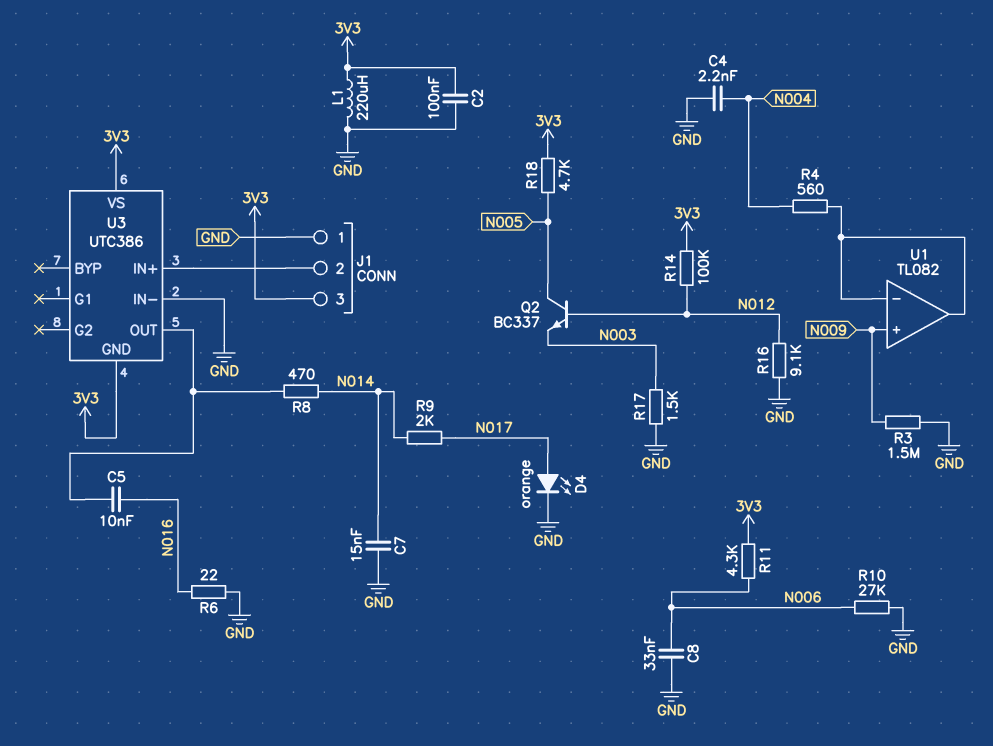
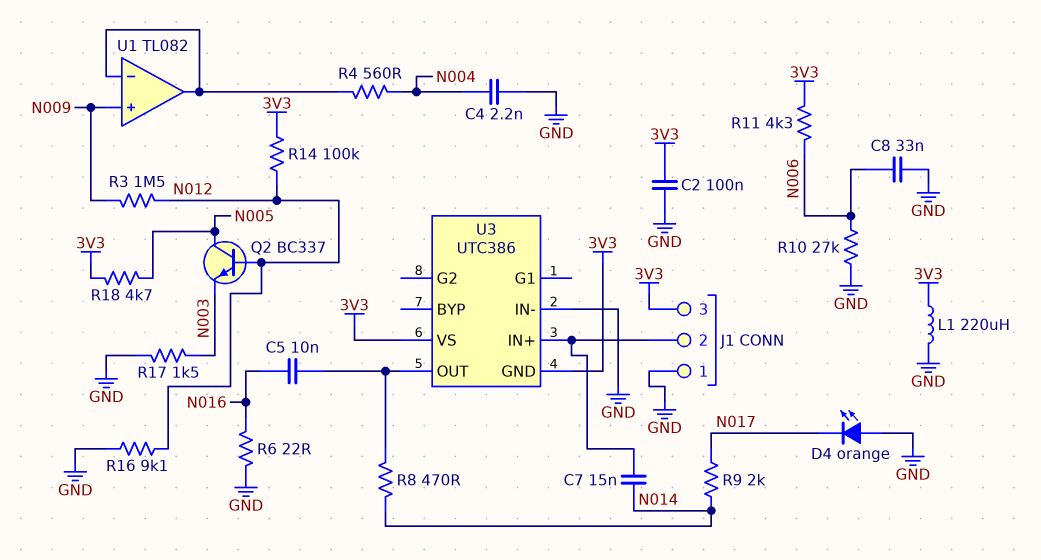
C7: 15nF (GND, N014) -> 15nF (J1/2, N014)
D4: LED orange (A N017, K GND) -> LED orange (A GND, K N017)
R3: 1.5M (GND, N009) -> 1.5M (N009, N012)

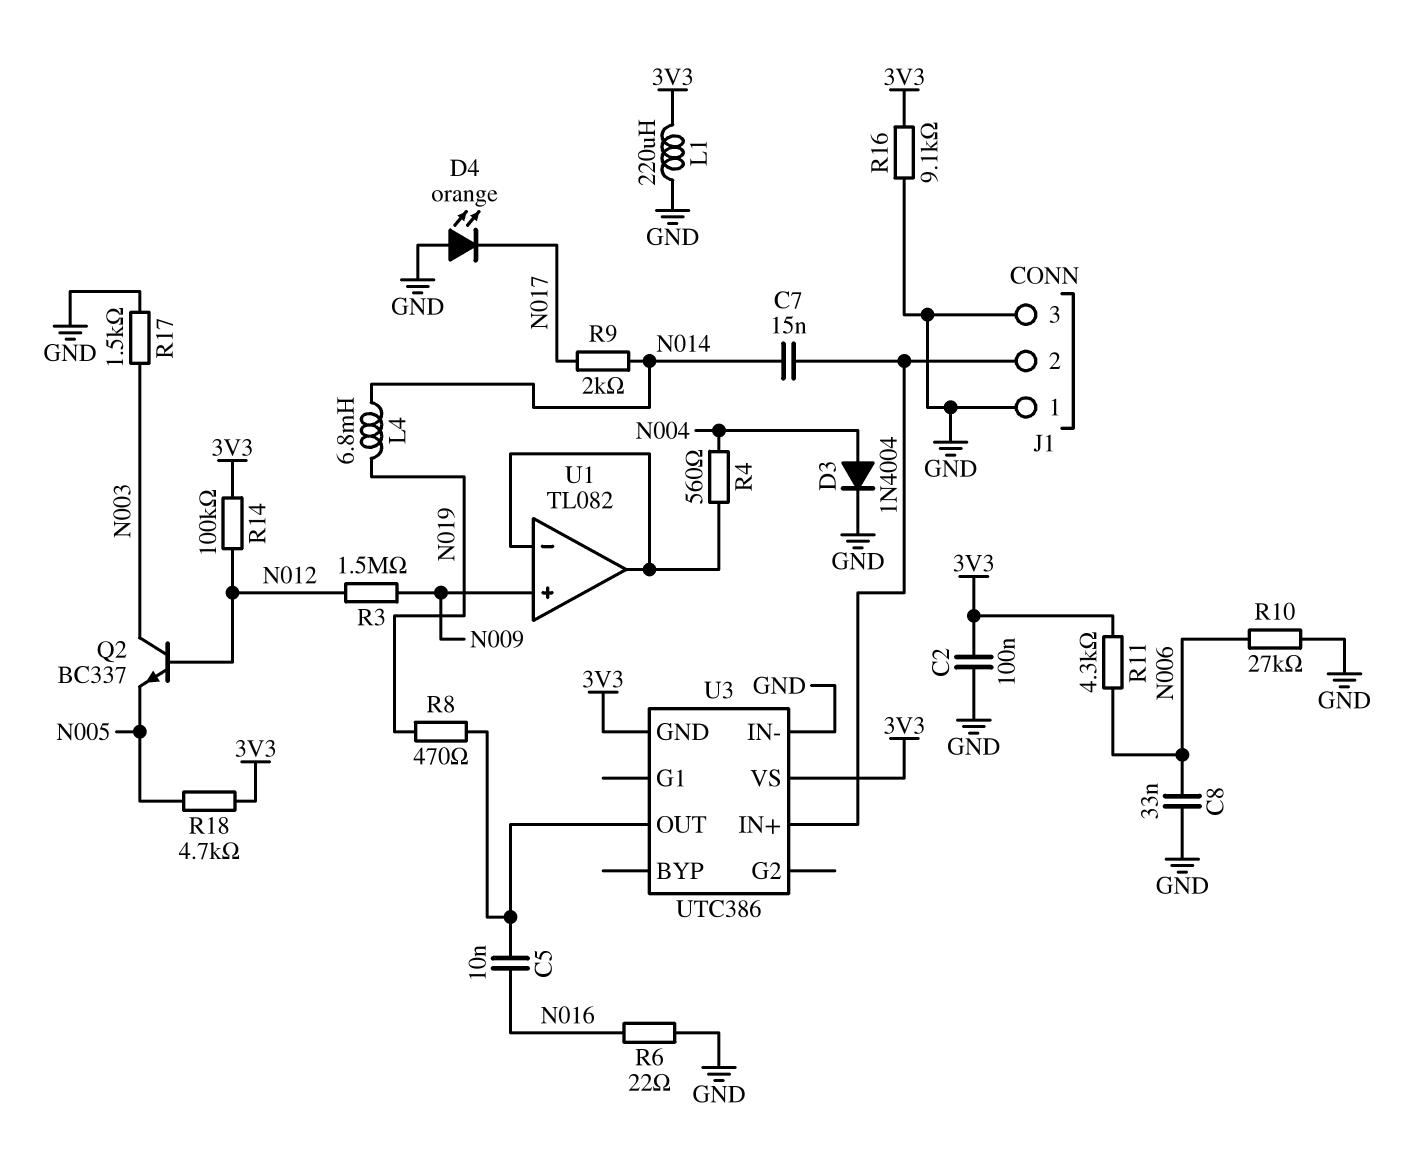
C4: 2.2nF (GND, N004) -> none
D3: none -> diode 1N4004 (A N004, K GND)
J1 pin 3: 3V3 -> GND
L4: none -> 6.8mH (N014, N019)
Q2: NPN BC337 (B N012, C N005, E N003) -> NPN BC337 (B N012, C N003, E N005)
R8: 470 (N014, U3/OUT) -> 470 (N019, U3/OUT)
R16: 9.1k (GND, N012) -> 9.1k (3V3, GND)

